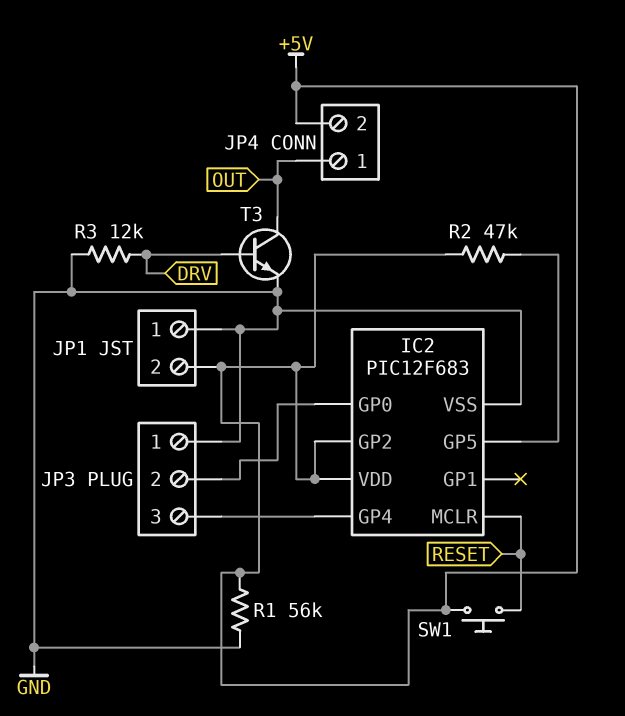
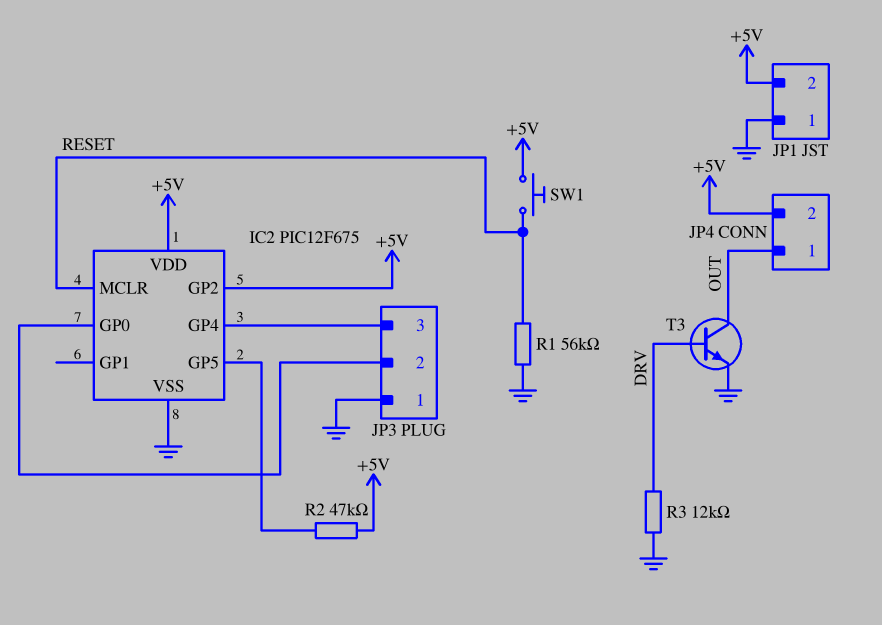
IC2: PIC12F683 -> PIC12F675
R1: 56k (+5V, GND) -> 56k (GND, RESET)

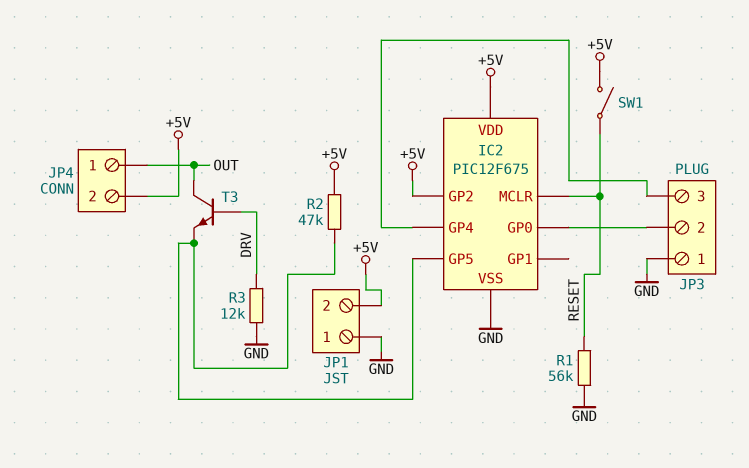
SW1: button (+5V, RESET) -> switch (+5V, RESET)
T3: NPN (B DRV, C OUT, E GND) -> NPN (B DRV, C OUT, E IC2/GP5)

